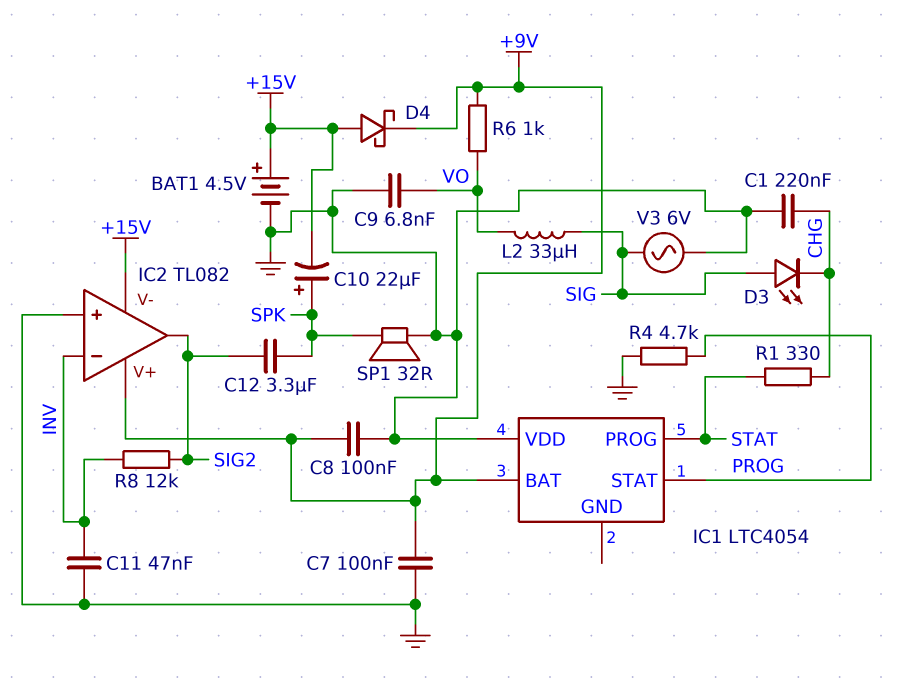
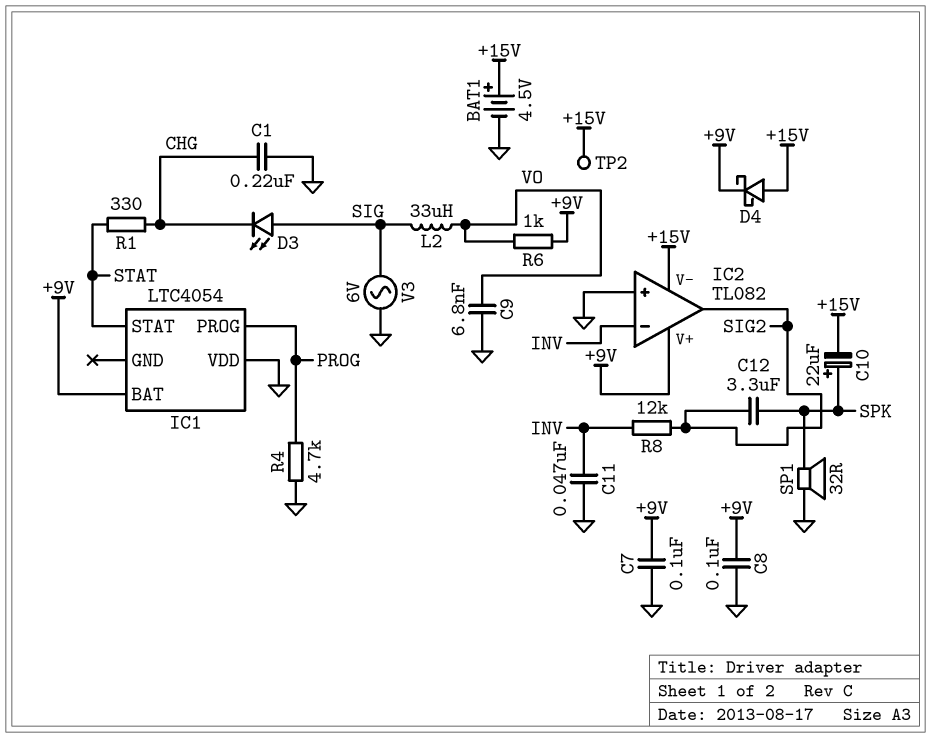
IC1 pin PROG: STAT -> PROG
IC1 pin STAT: PROG -> STAT
TP2: none -> test point (+15V)

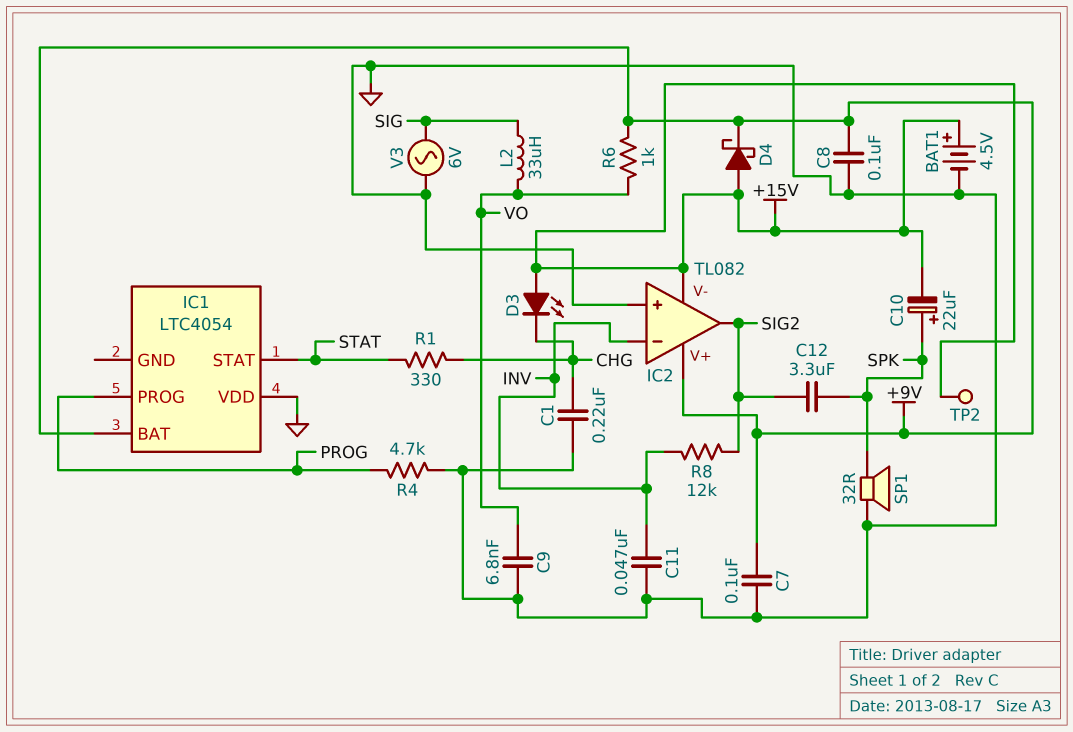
D3: LED (A SIG, K CHG) -> LED (A +15V, K CHG)

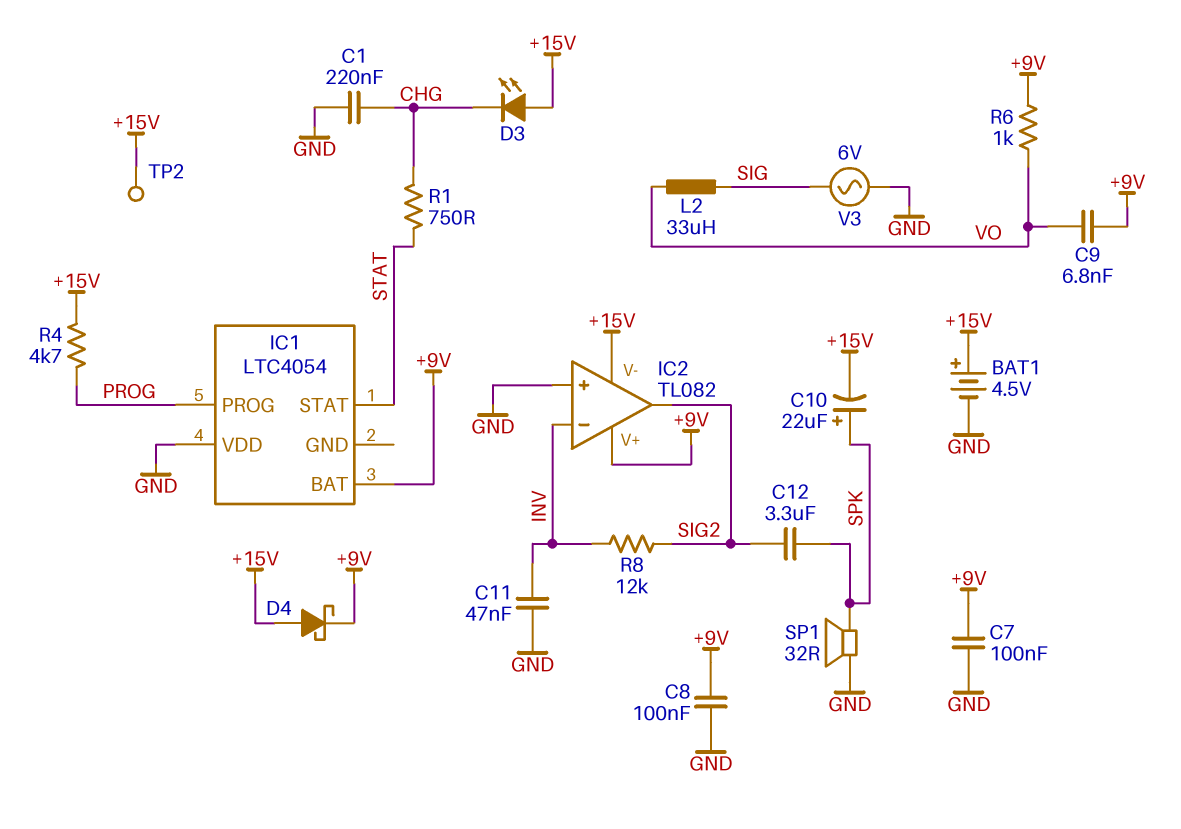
C9: 6.8nF (GND, VO) -> 6.8nF (+9V, VO)
R1: 330 (CHG, STAT) -> 750 (CHG, STAT)
R4: 4.7k (GND, PROG) -> 4.7k (+15V, PROG)

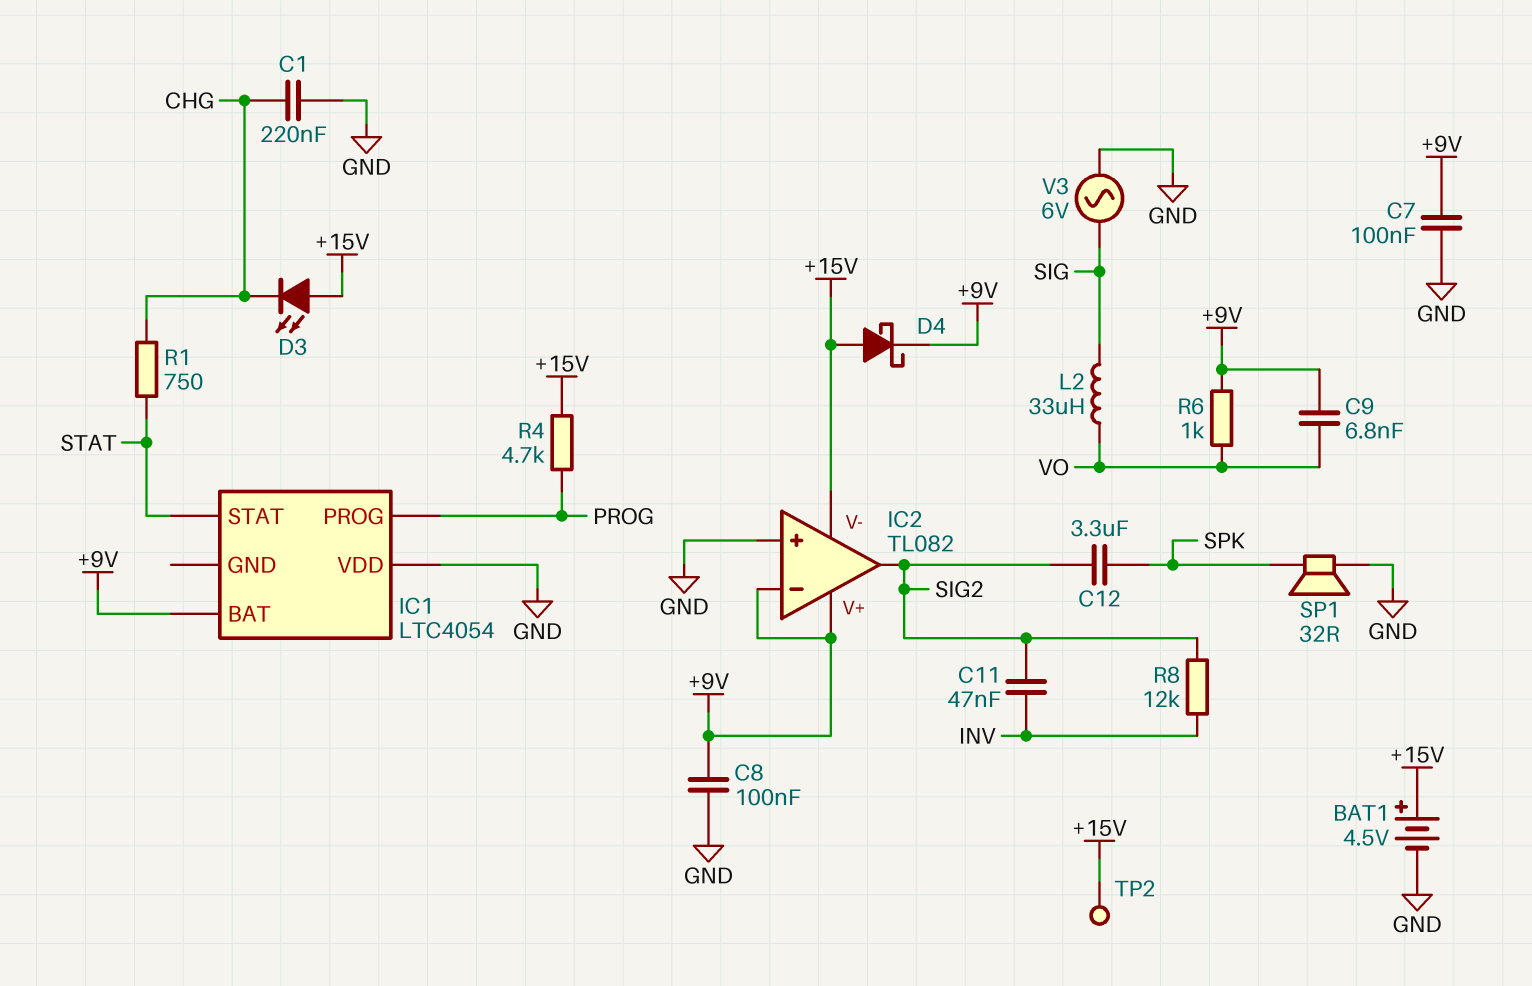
C10: 22uF (plus SPK, minus +15V) -> none
C11: 47nF (GND, INV) -> 47nF (INV, SIG2)
IC2 pin in-: INV -> +9V

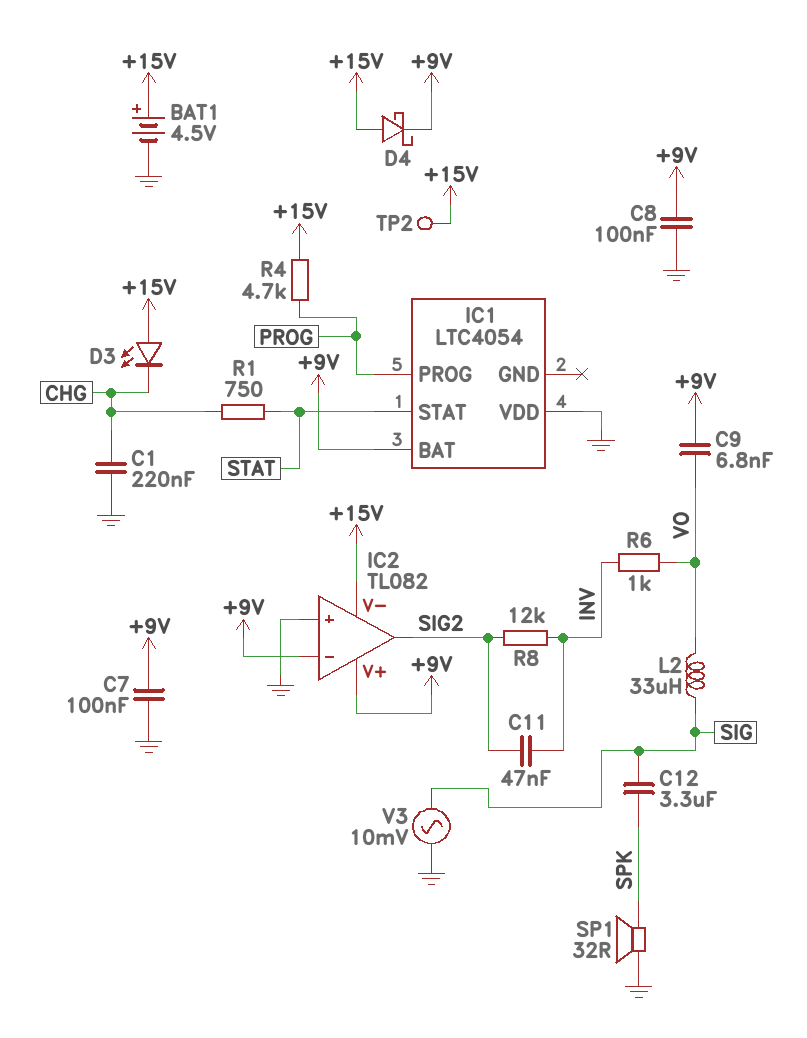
C12: 3.3uF (SIG2, SPK) -> 3.3uF (SIG, SPK)
R6: 1k (+9V, VO) -> 1k (INV, VO)
V3: AC 6V (GND, SIG) -> AC 10mV (GND, SIG)

